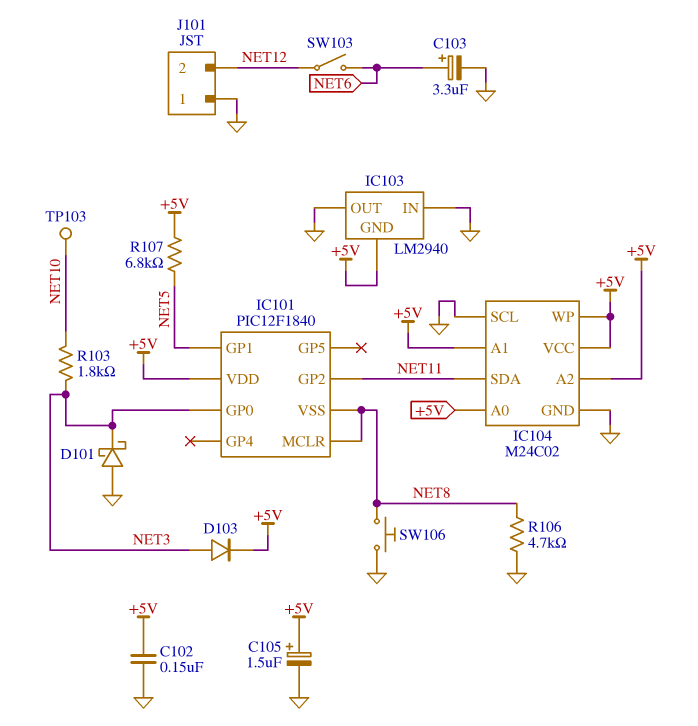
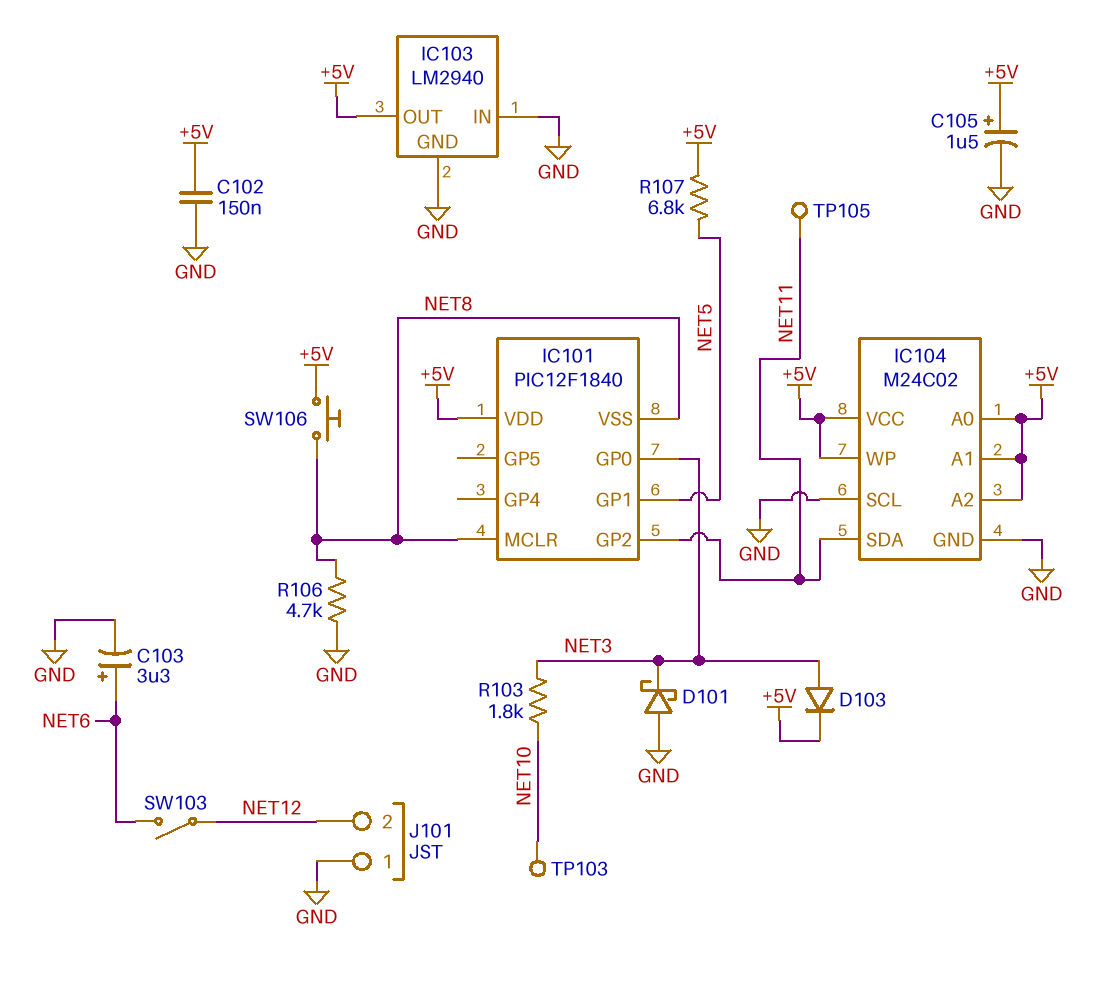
IC103 pin GND: +5V -> GND
IC103 pin OUT: GND -> +5V
SW106: button (GND, NET8) -> button (+5V, NET8)
TP105: none -> test point (NET11)

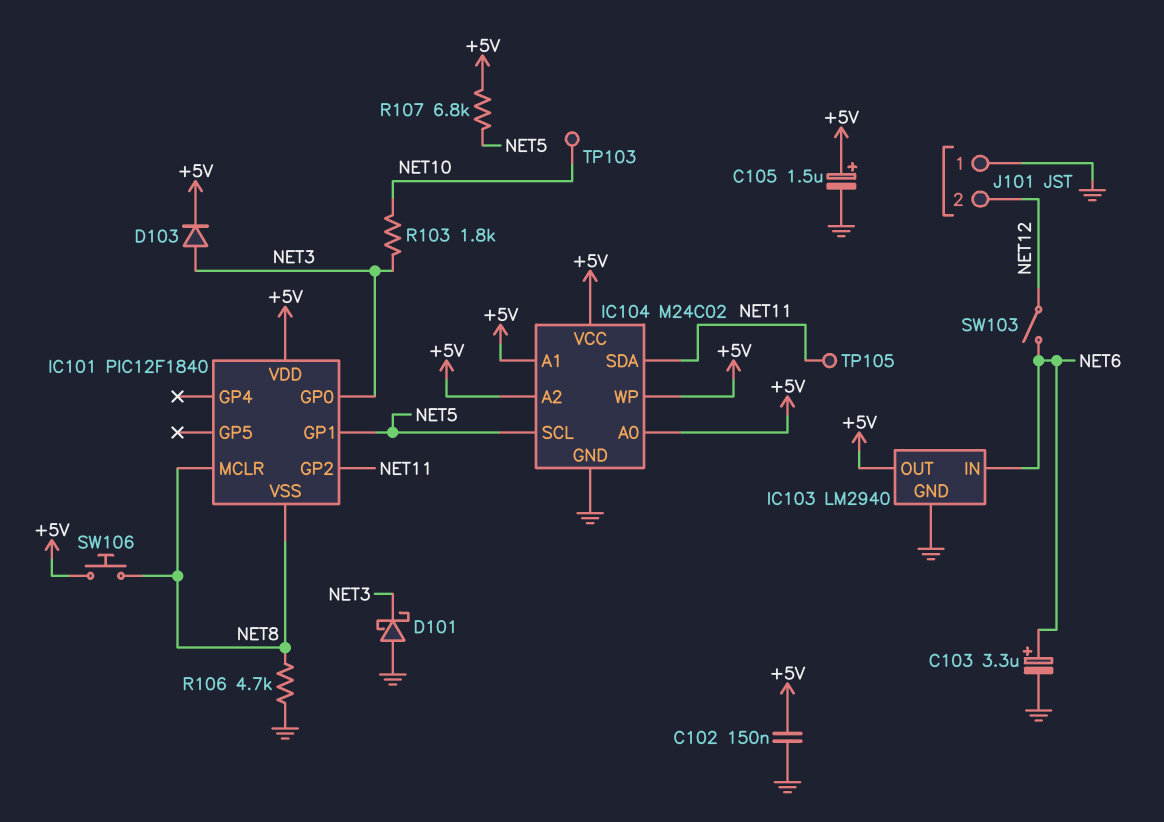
IC103 pin IN: GND -> NET6
IC104 pin SCL: GND -> NET5

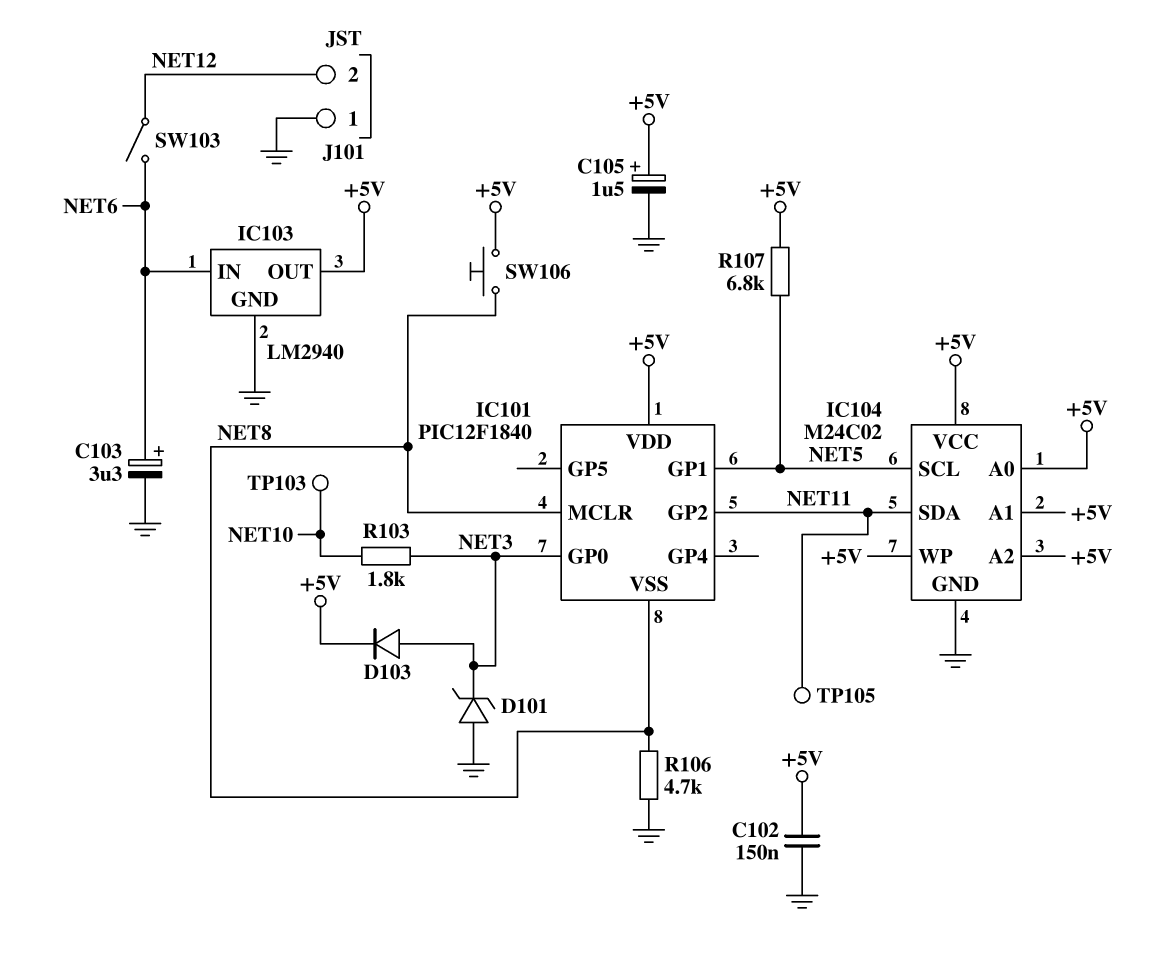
D101: schottky (A GND, K NET3) -> zener (A GND, K NET3)

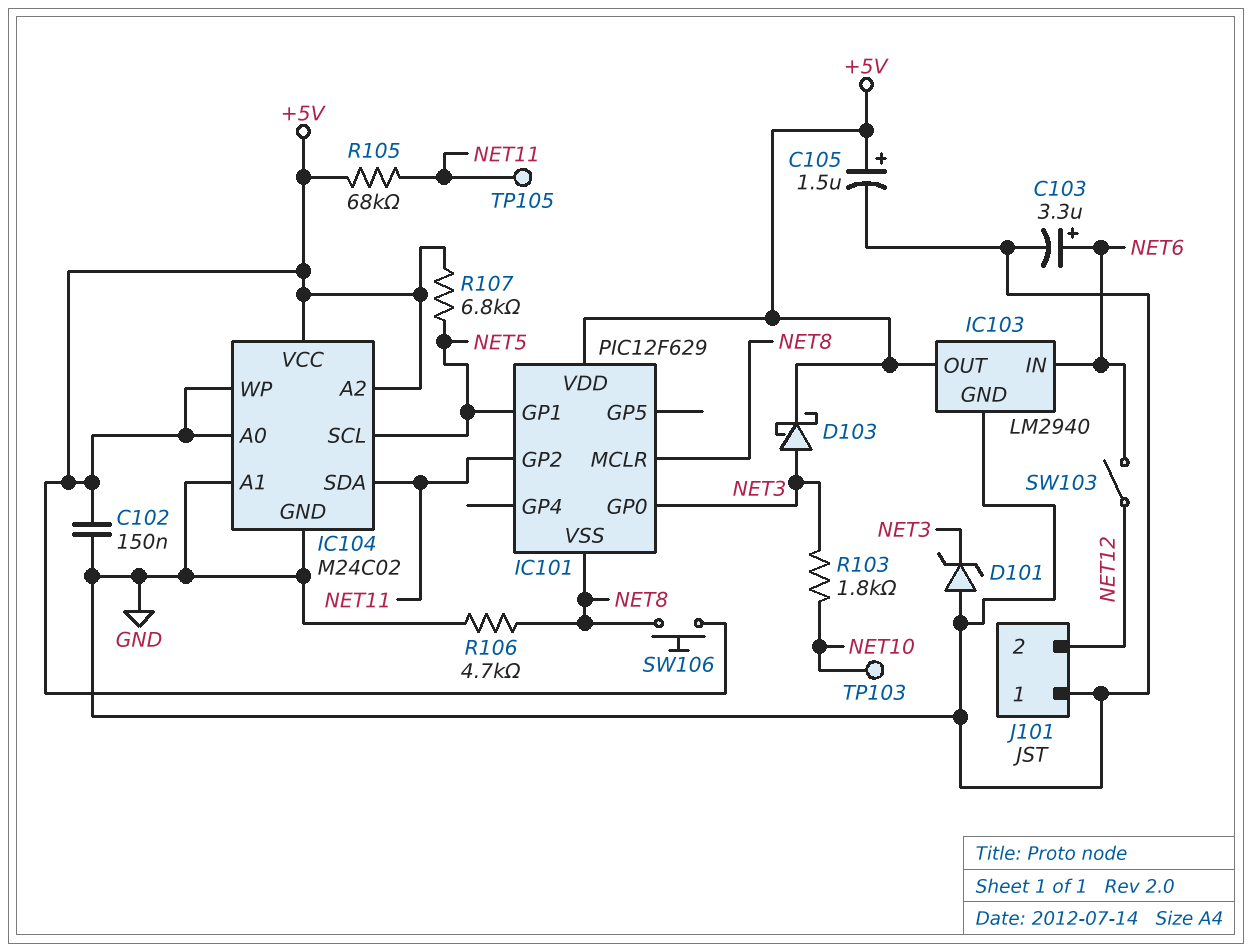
D103: diode (A NET3, K +5V) -> schottky (A NET3, K +5V)
IC101: PIC12F1840 -> PIC12F629
IC104 pin A1: +5V -> GND
R105: none -> 68k (+5V, NET11)

